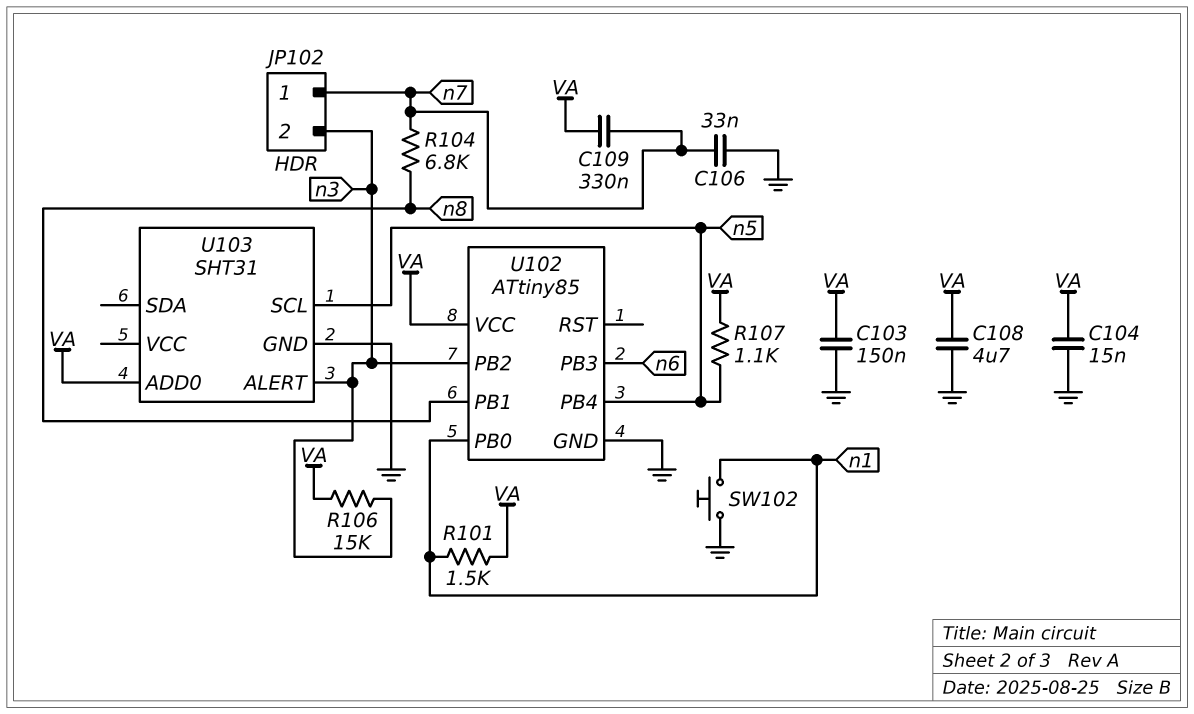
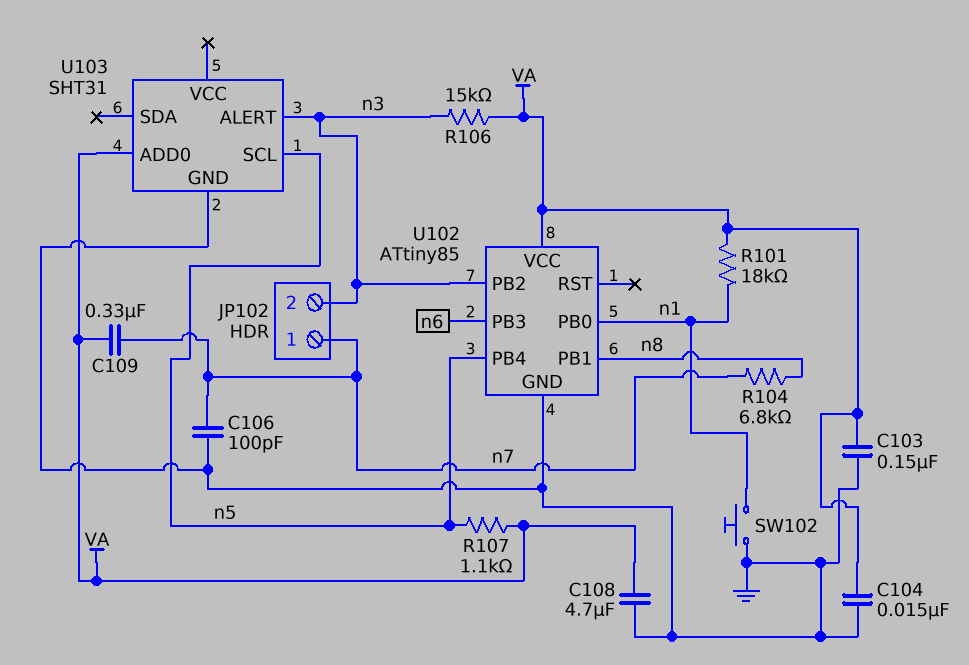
C106: 33nF (GND, n7) -> 100pF (GND, n7)
R101: 1.5k (VA, n1) -> 18k (VA, n1)

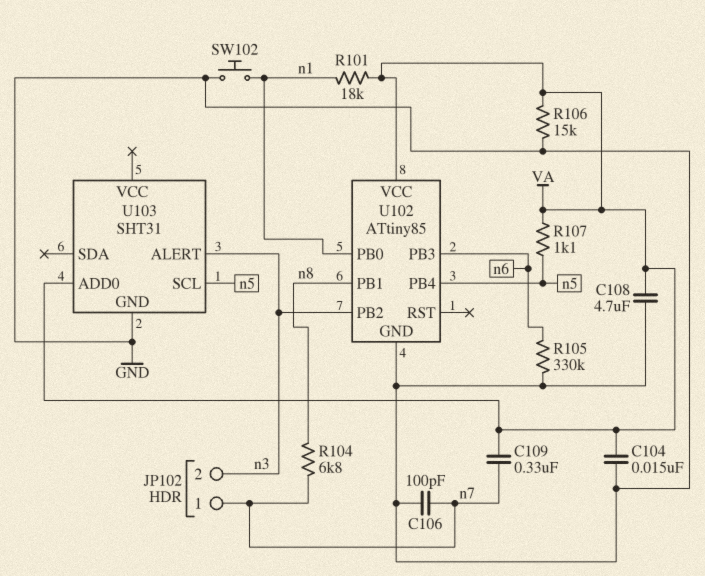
C103: 150nF (GND, VA) -> none
R105: none -> 330k (GND, n6)
R106: 15k (VA, n3) -> 15k (GND, VA)

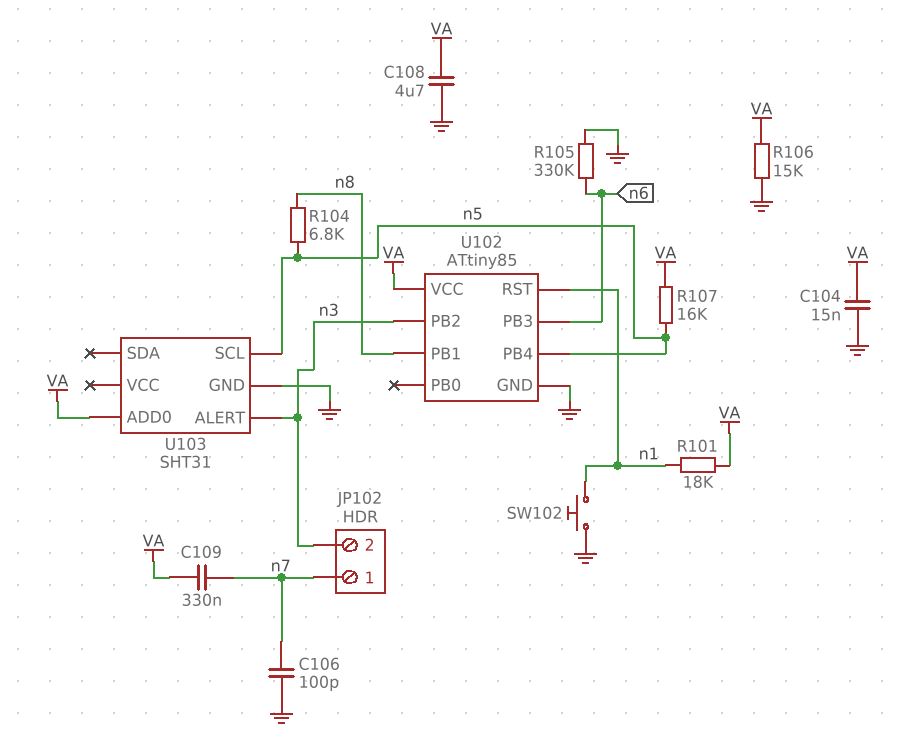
R104: 6.8k (n7, n8) -> 6.8k (n5, n8)
R107: 1.1k (VA, n5) -> 16k (VA, n5)
U102 pin PB0: n1 -> none
U102 pin RST: none -> n1

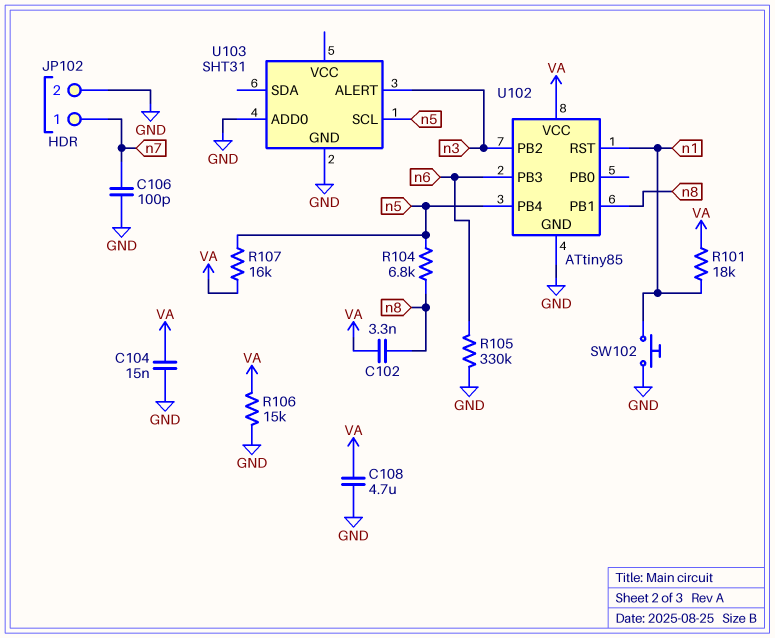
C102: none -> 3.3nF (VA, n8)
C109: 330nF (VA, n7) -> none
JP102 pin 2: n3 -> GND
U103 pin ADD0: VA -> GND

